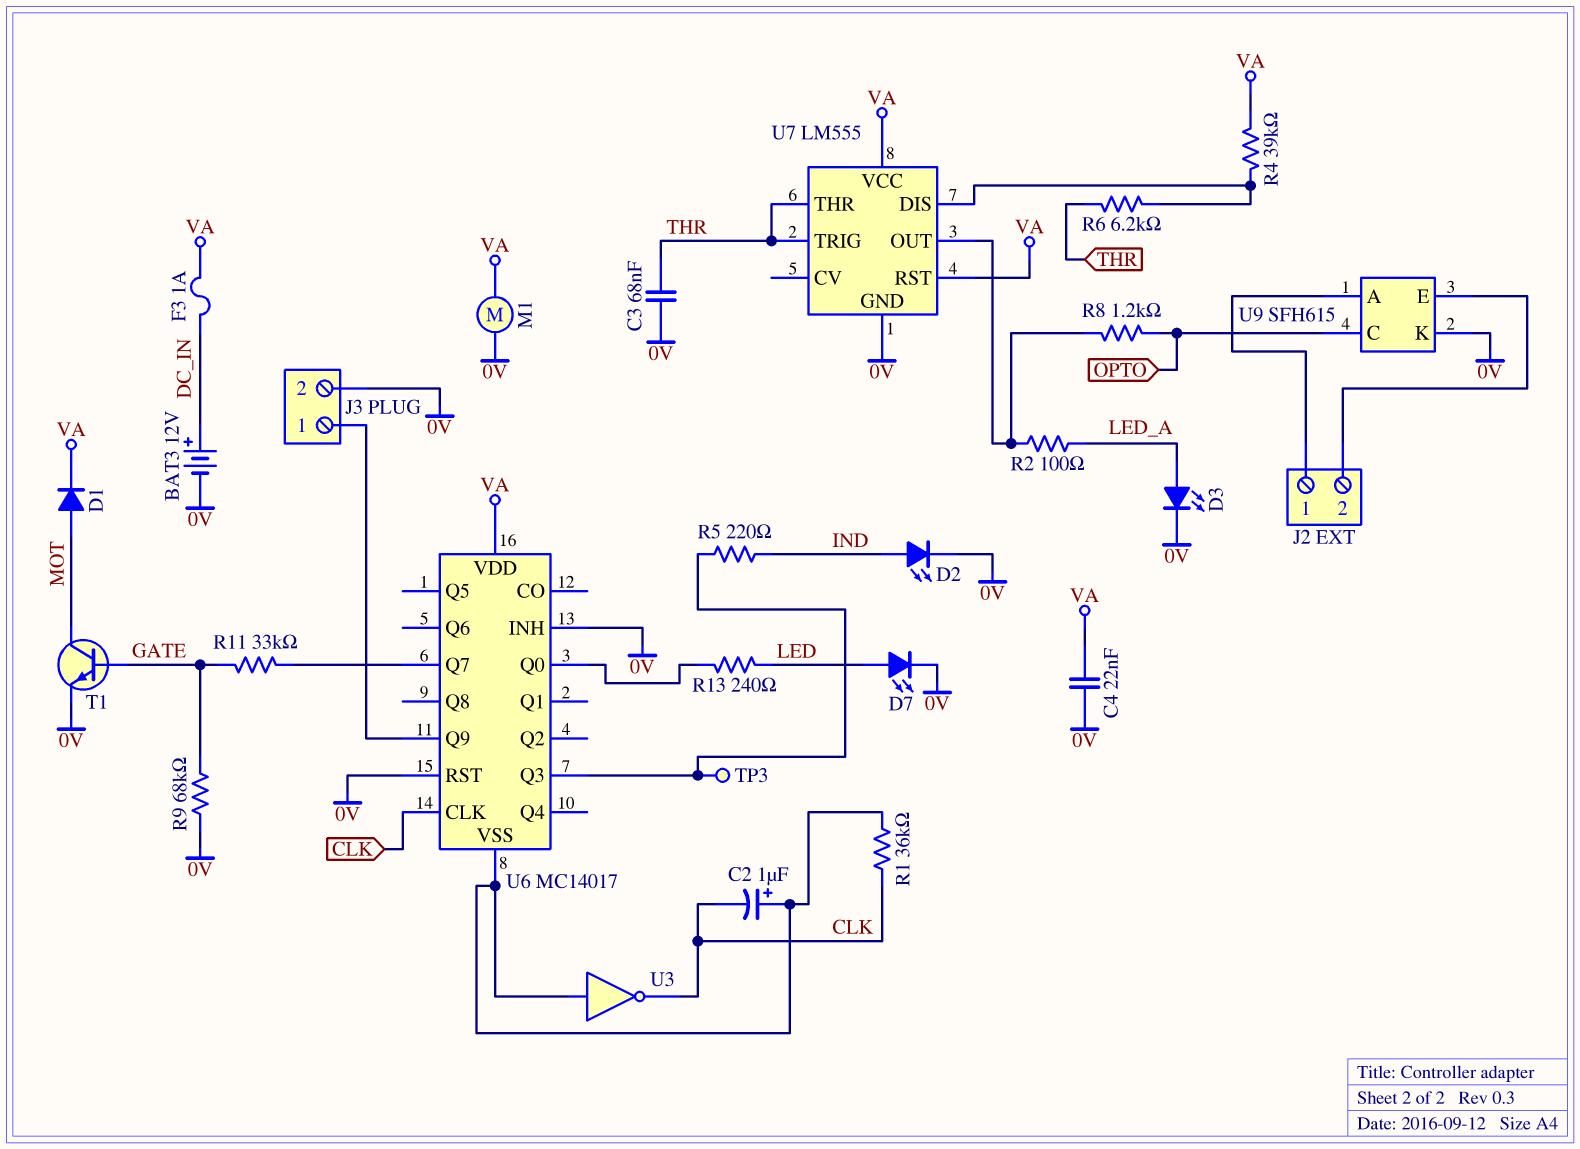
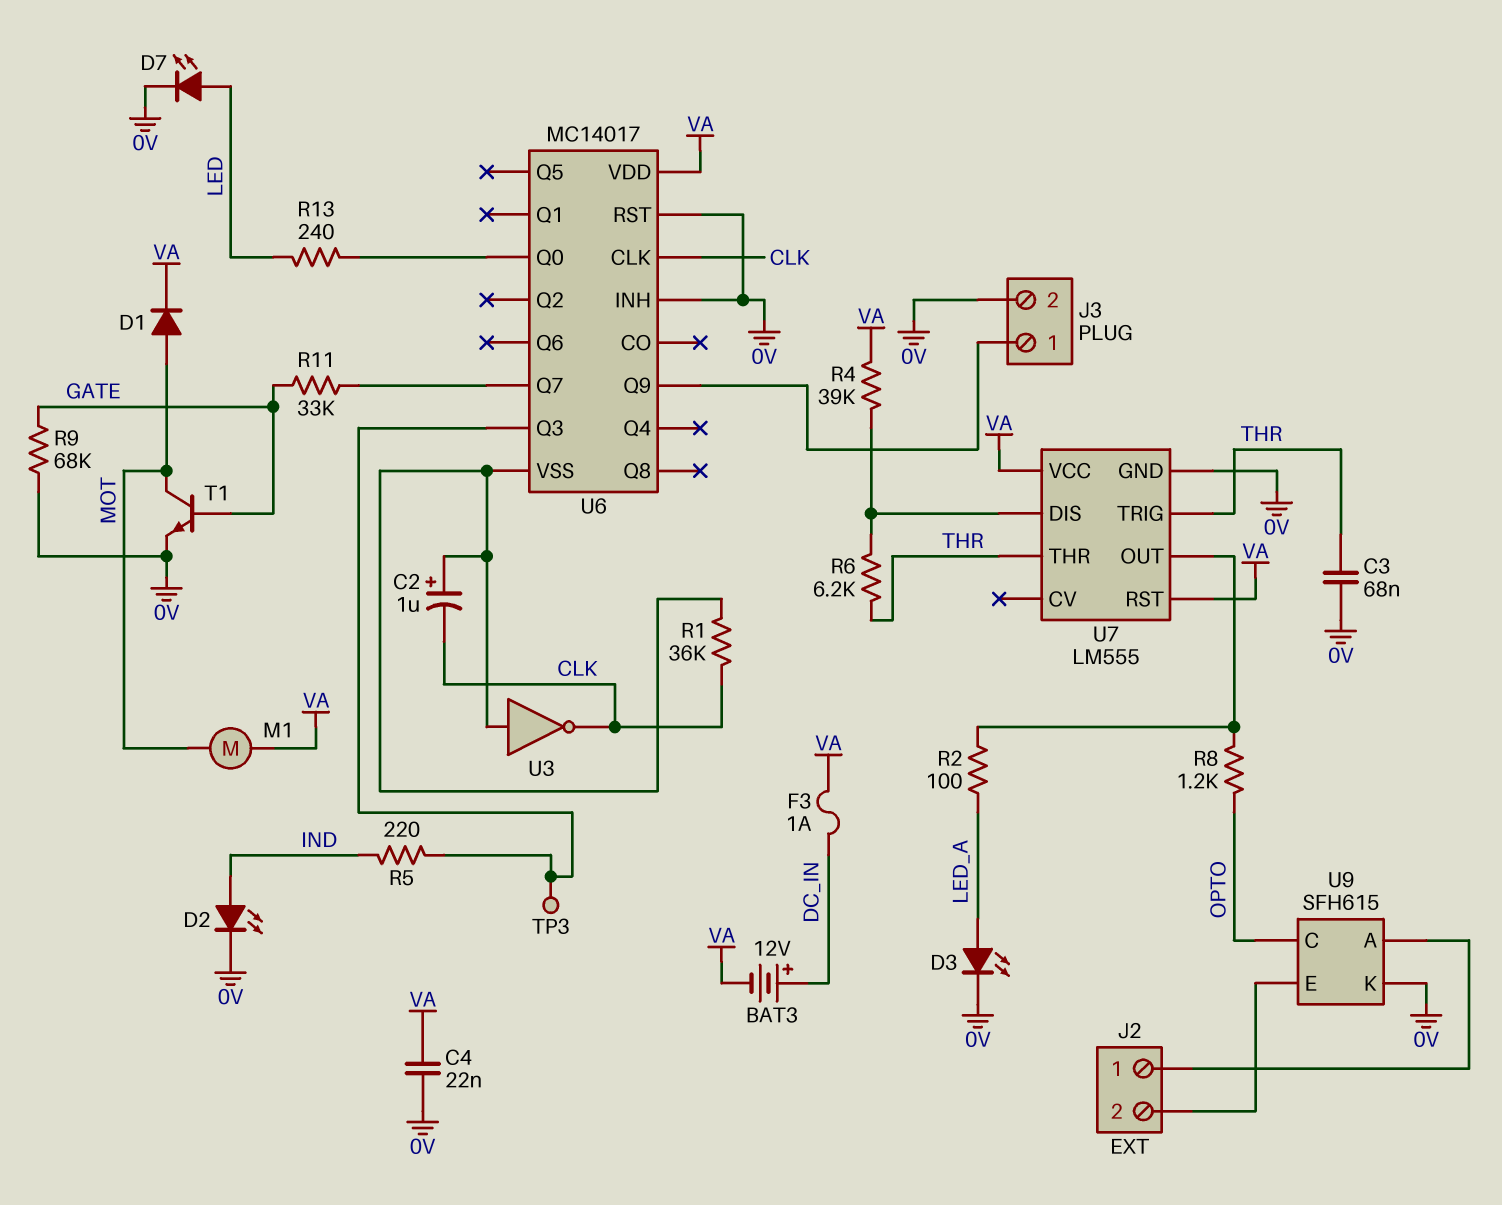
BAT3: 12V (plus DC_IN, minus 0V) -> 12V (plus DC_IN, minus VA)
M1: motor (0V, VA) -> motor (MOT, VA)

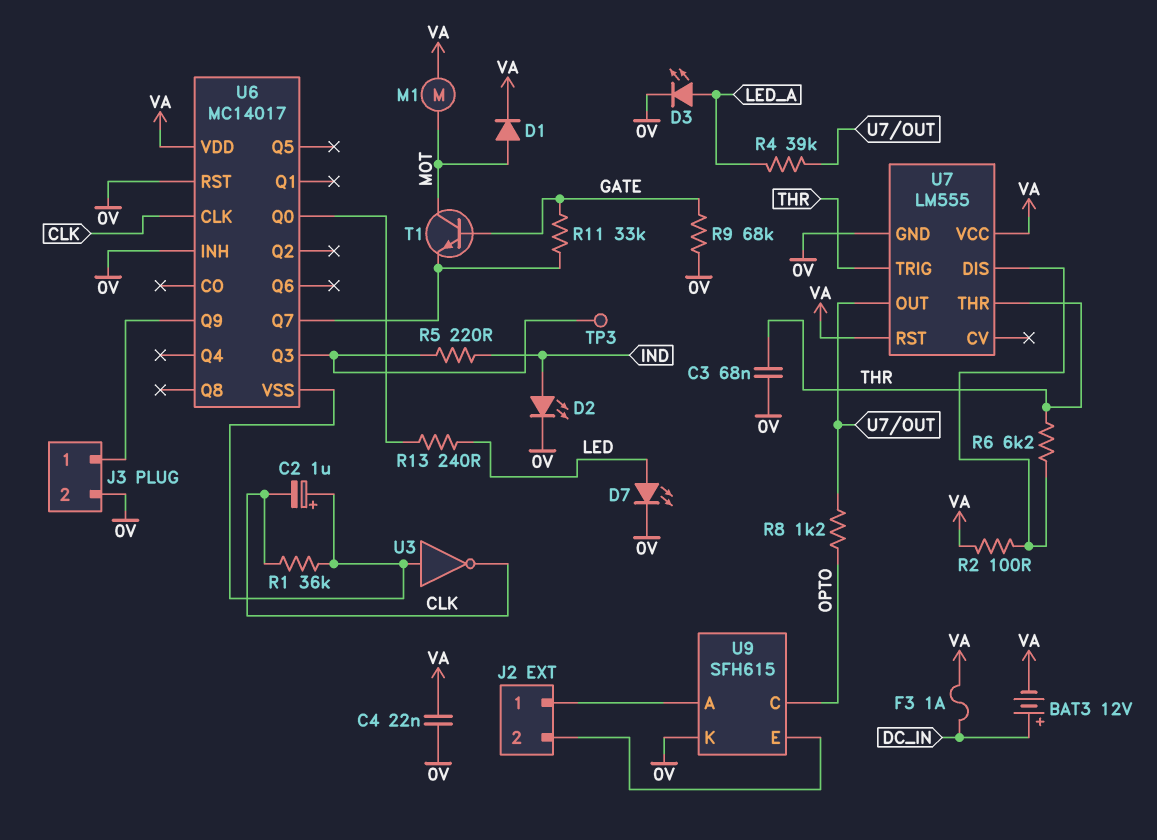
R2: 100 (LED_A, U7/OUT) -> 100 (U7/DIS, VA)
R4: 39k (U7/DIS, VA) -> 39k (LED_A, U7/OUT)
T1: NPN (B GATE, C MOT, E 0V) -> NPN (B GATE, C MOT, E U6/Q7)

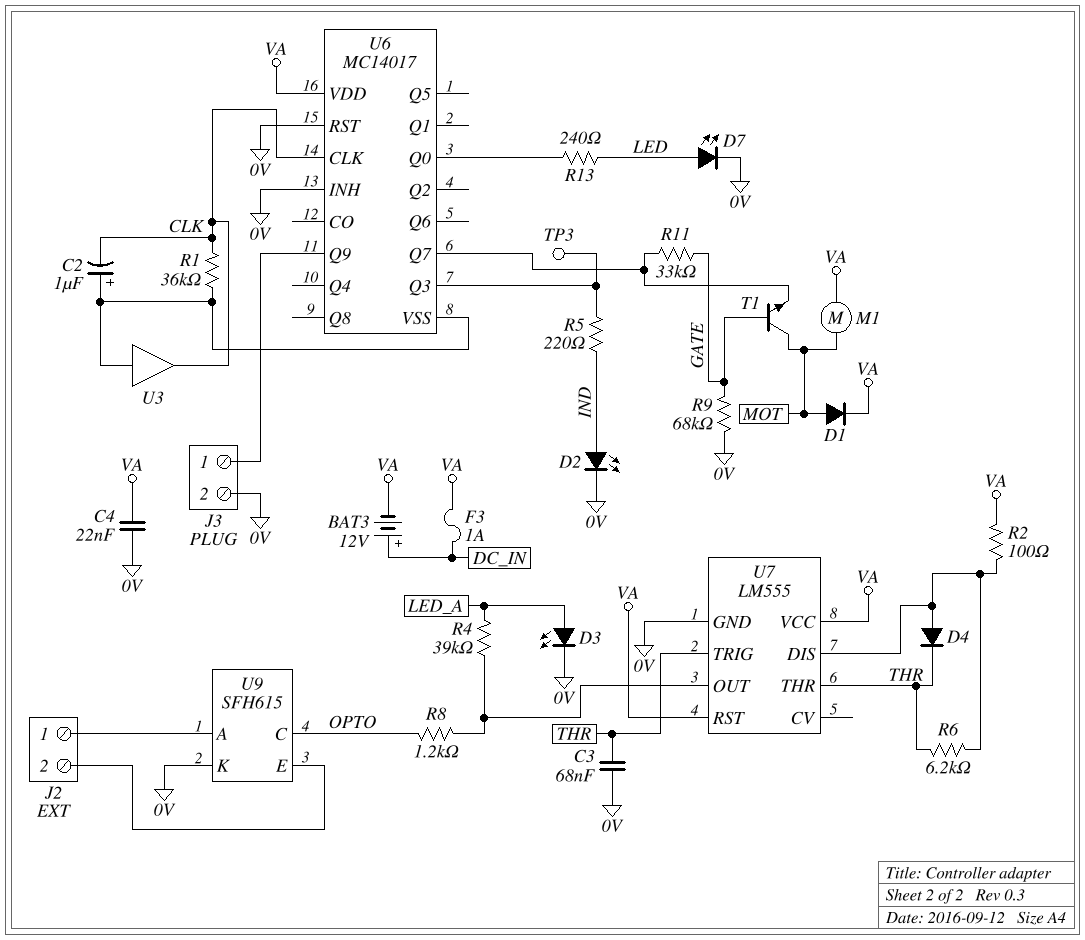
D4: none -> diode (A U7/DIS, K THR)
U3: NOT (in U6/VSS, out CLK) -> buffer (in U6/VSS, out CLK)

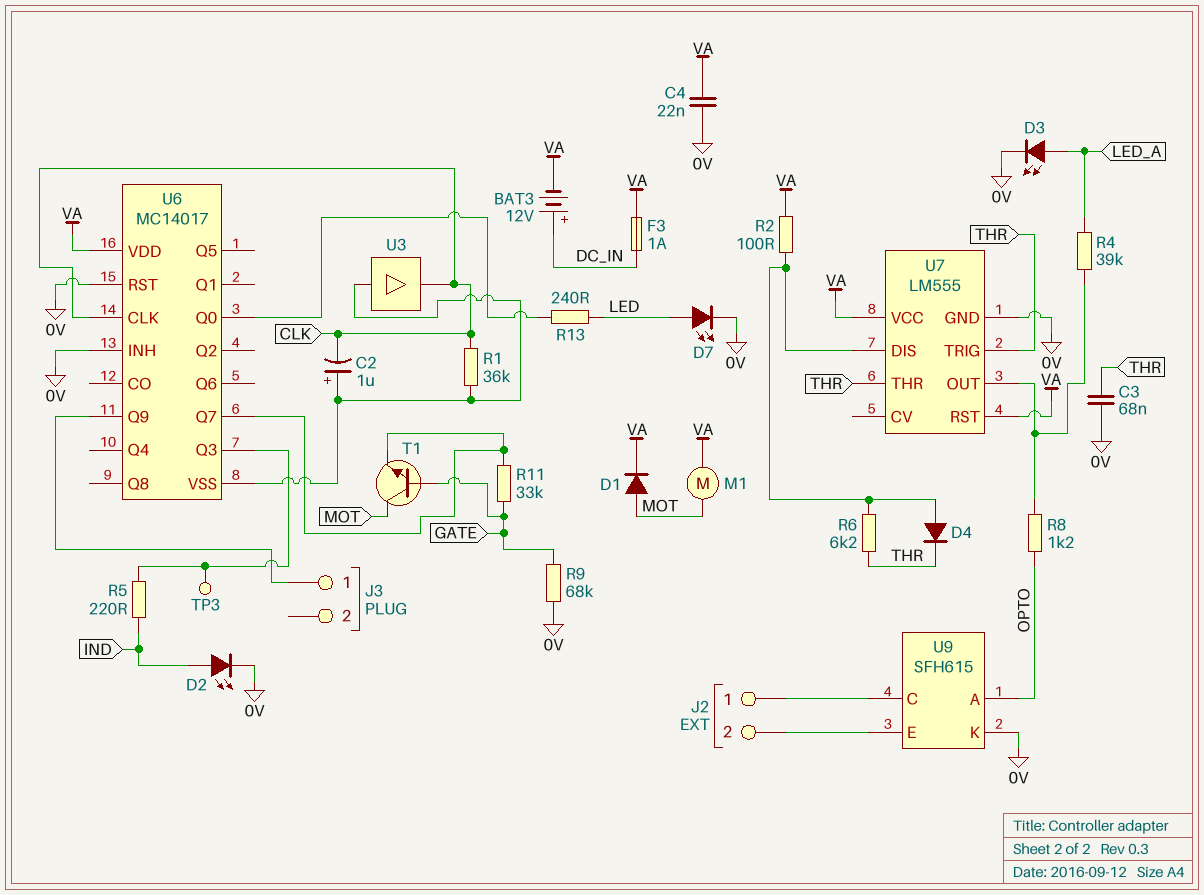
J3 pin 2: 0V -> none
U9 pin A: J2/1 -> OPTO
U9 pin C: OPTO -> J2/1

